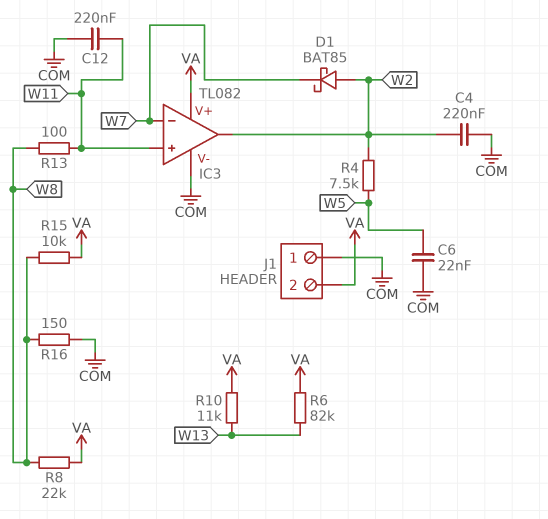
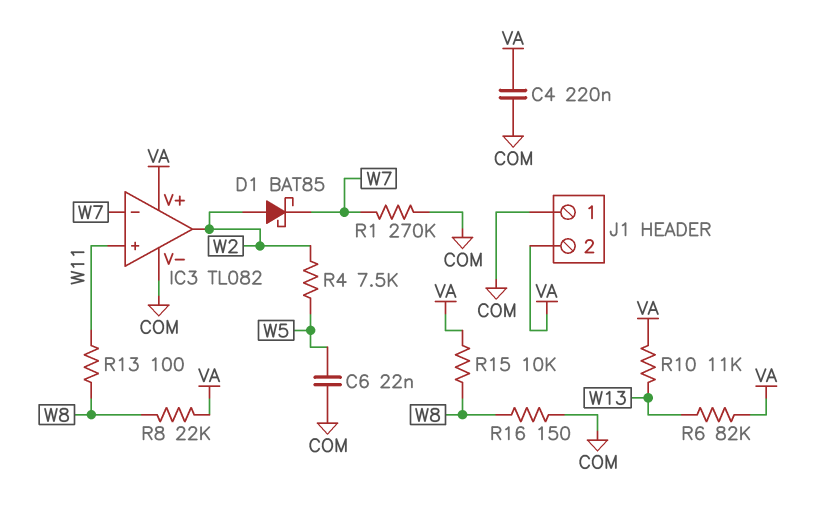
C4: 220nF (COM, W2) -> 220nF (COM, VA)
C12: 220nF (COM, W11) -> none
R1: none -> 270k (COM, W7)

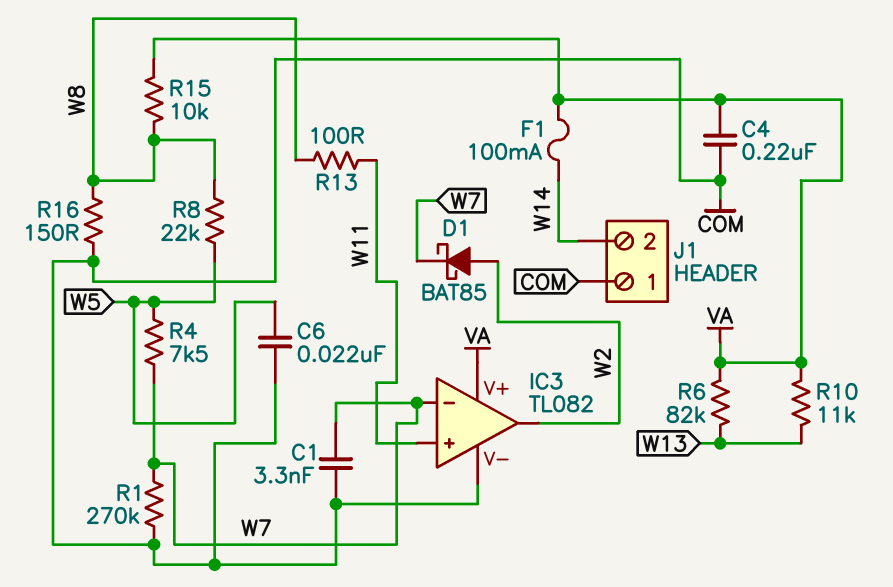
C1: none -> 3.3nF (COM, W7)
F1: none -> 100mA (VA, W14)
J1 pin 2: VA -> W14
R4: 7.5k (W2, W5) -> 7.5k (W5, W7)
R8: 22k (VA, W8) -> 22k (W5, W8)

